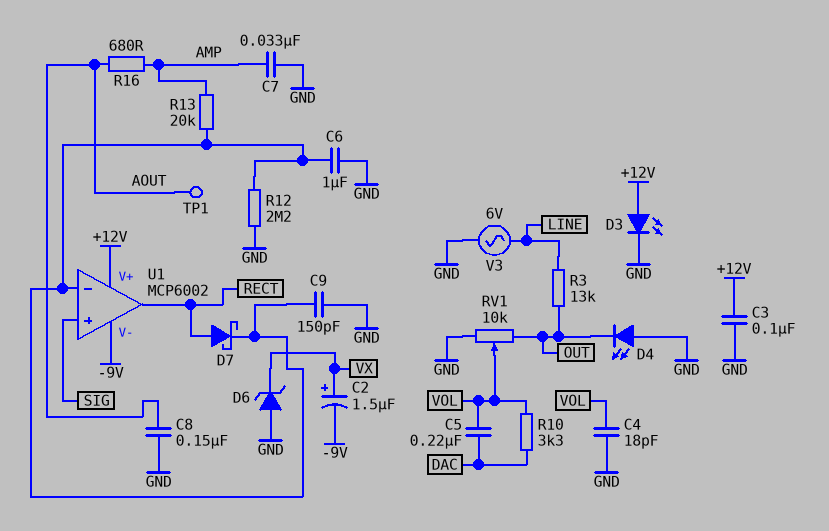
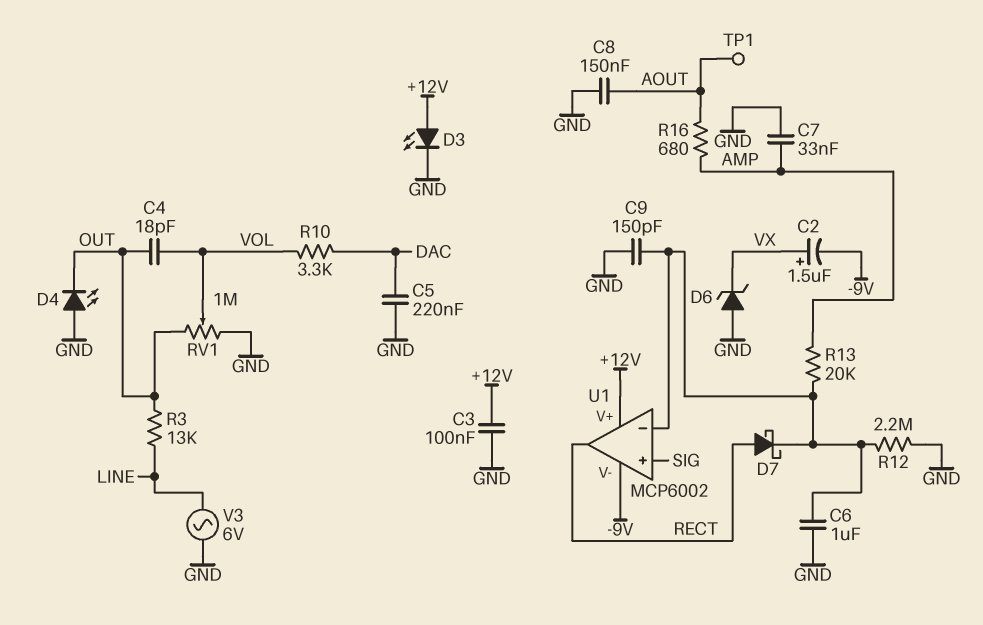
C4: 18pF (GND, VOL) -> 18pF (OUT, VOL)
C5: 220nF (DAC, VOL) -> 220nF (DAC, GND)
RV1: 10k (GND, OUT, wiper VOL) -> 1M (GND, OUT, wiper VOL)

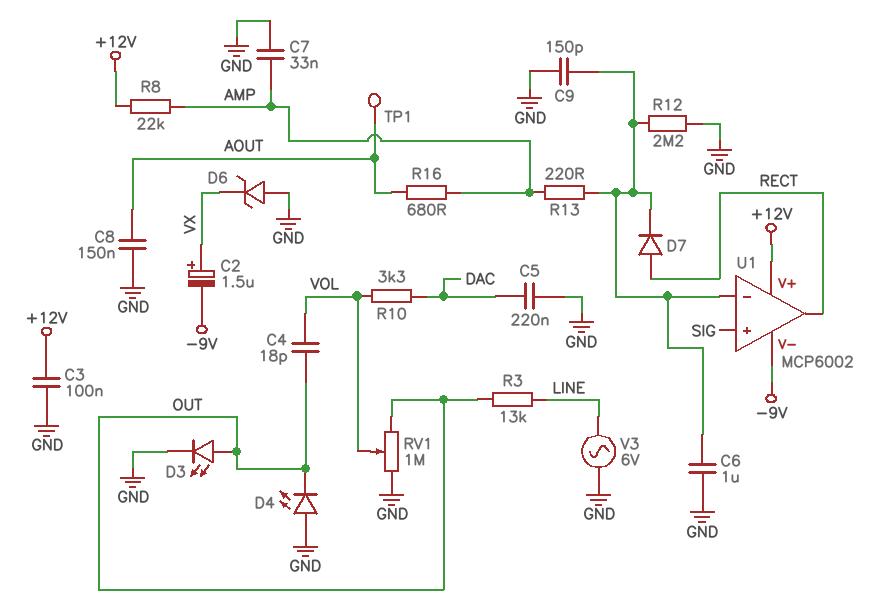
D3: LED (A +12V, K GND) -> LED (A OUT, K GND)
D7: schottky (A RECT, K U1/in-) -> diode (A RECT, K U1/in-)
R8: none -> 22k (+12V, AMP)
R13: 20k (AMP, U1/in-) -> 220 (AMP, U1/in-)

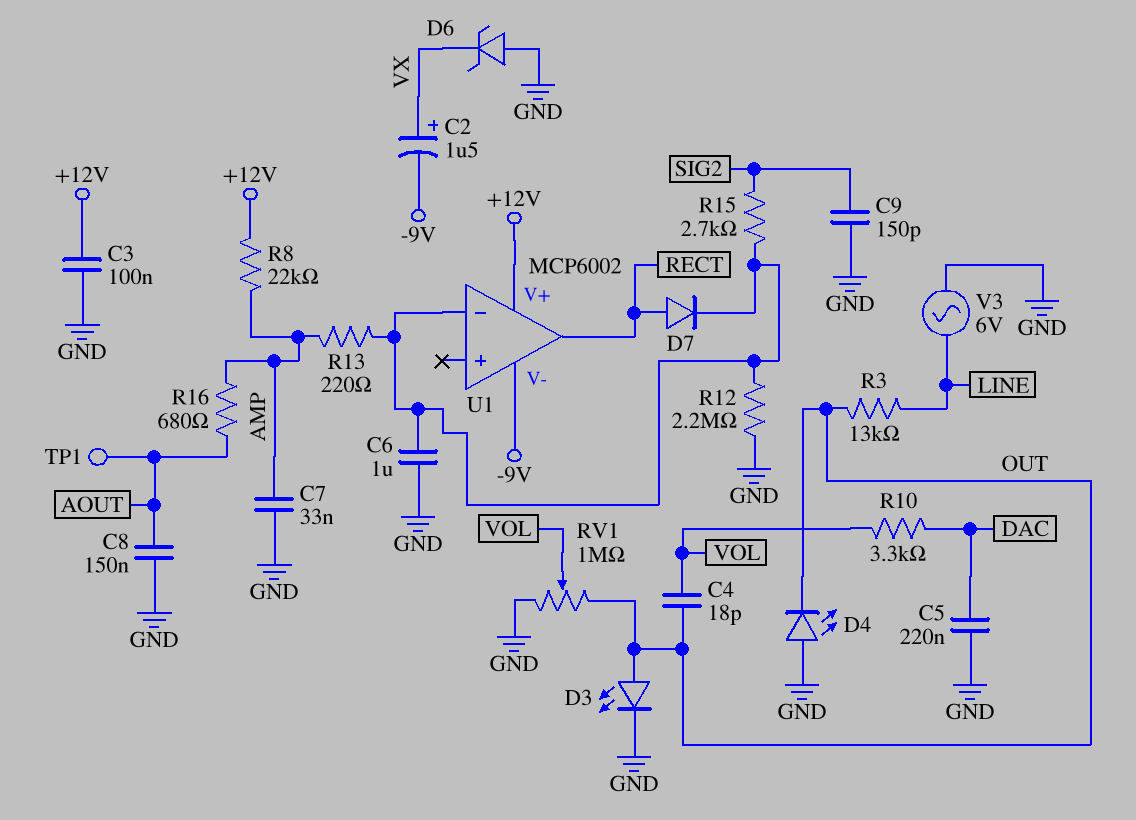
C9: 150pF (GND, U1/in-) -> 150pF (GND, SIG2)
R15: none -> 2.7k (SIG2, U1/in-)
U1 pin in+: SIG -> none

